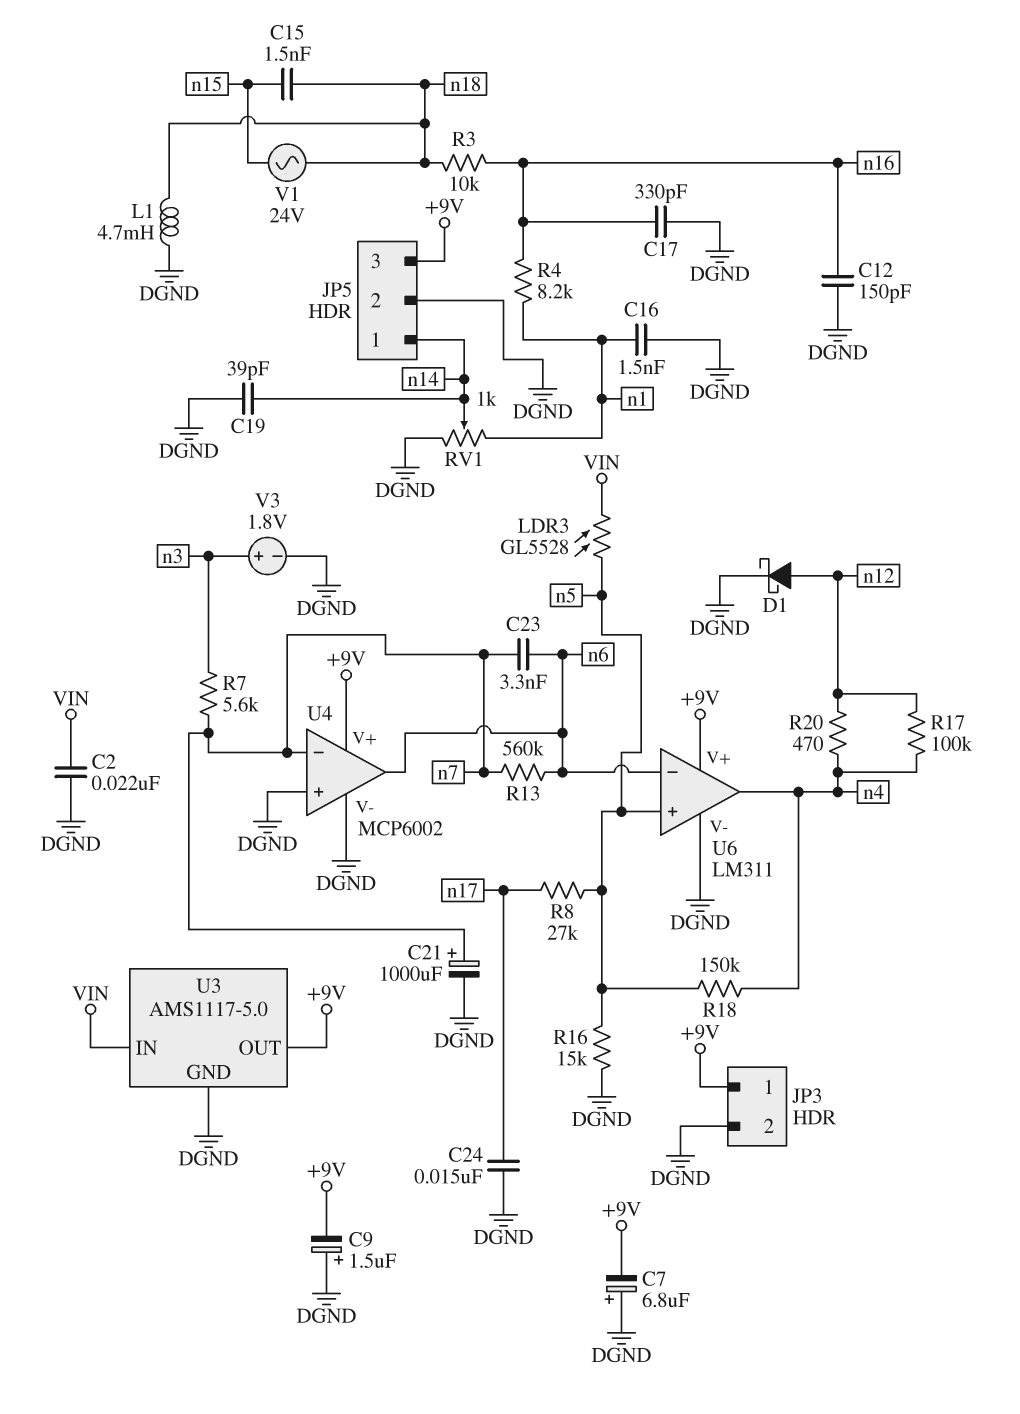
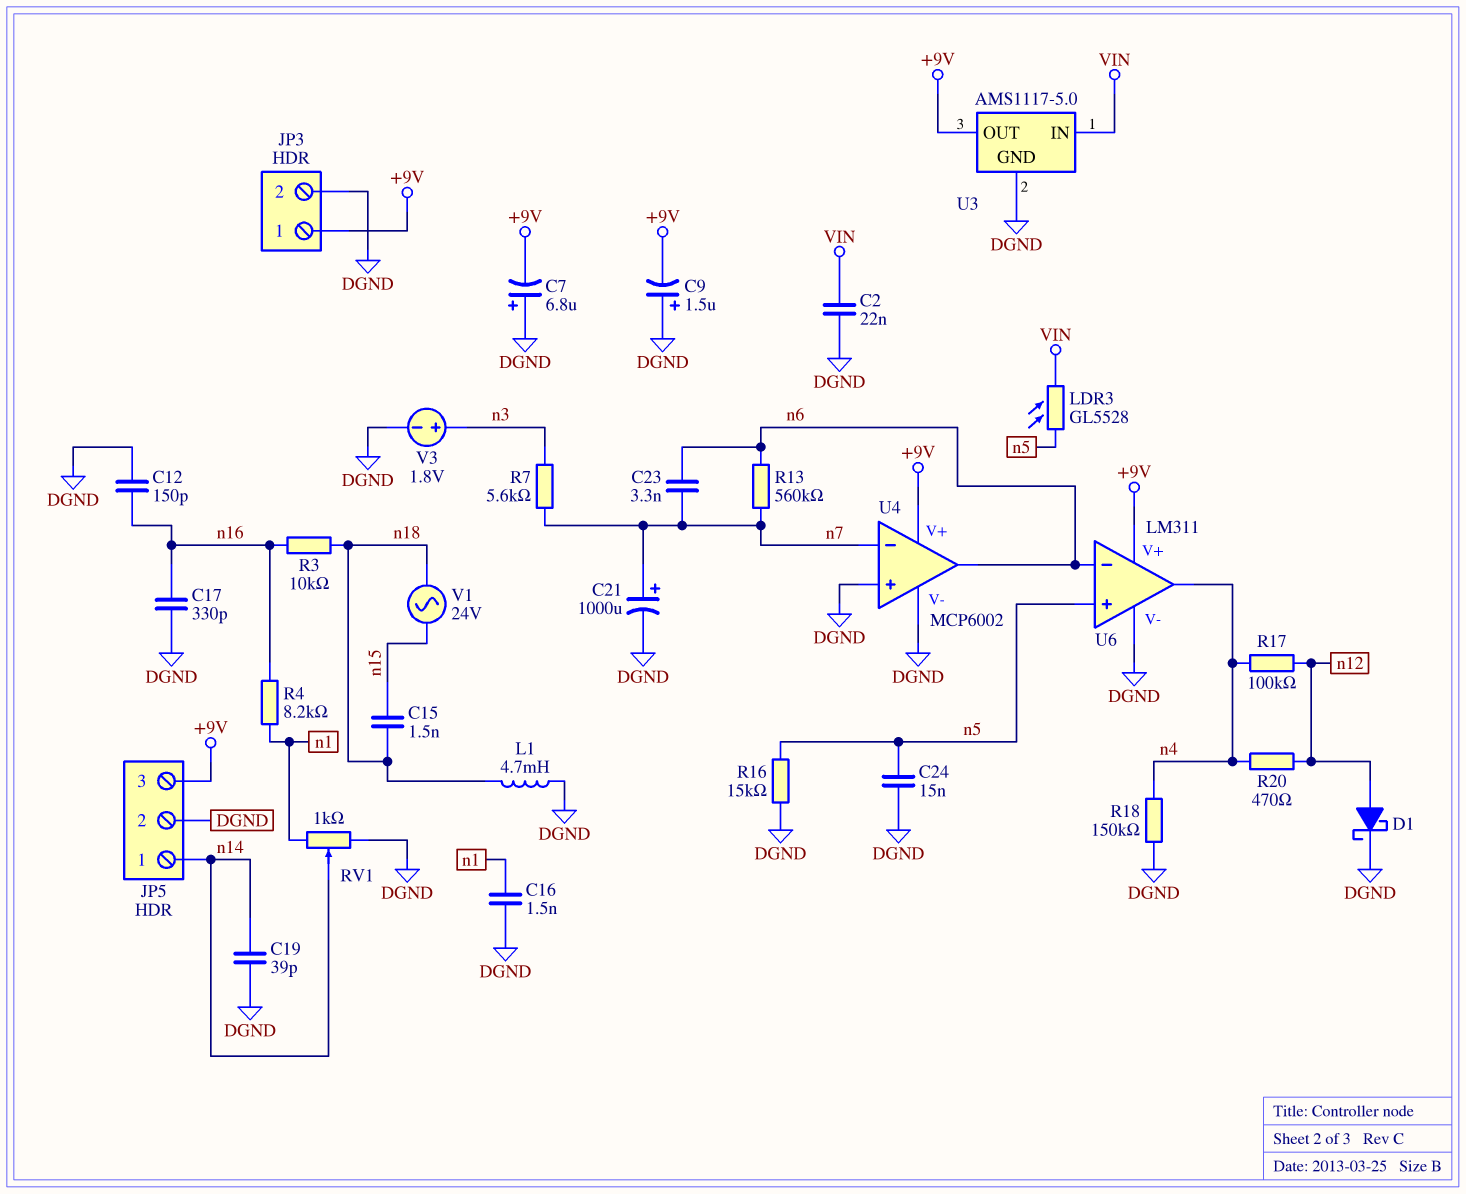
C24: 15nF (DGND, n17) -> 15nF (DGND, n5)
R8: 27k (n5, n17) -> none
R18: 150k (n4, n5) -> 150k (DGND, n4)

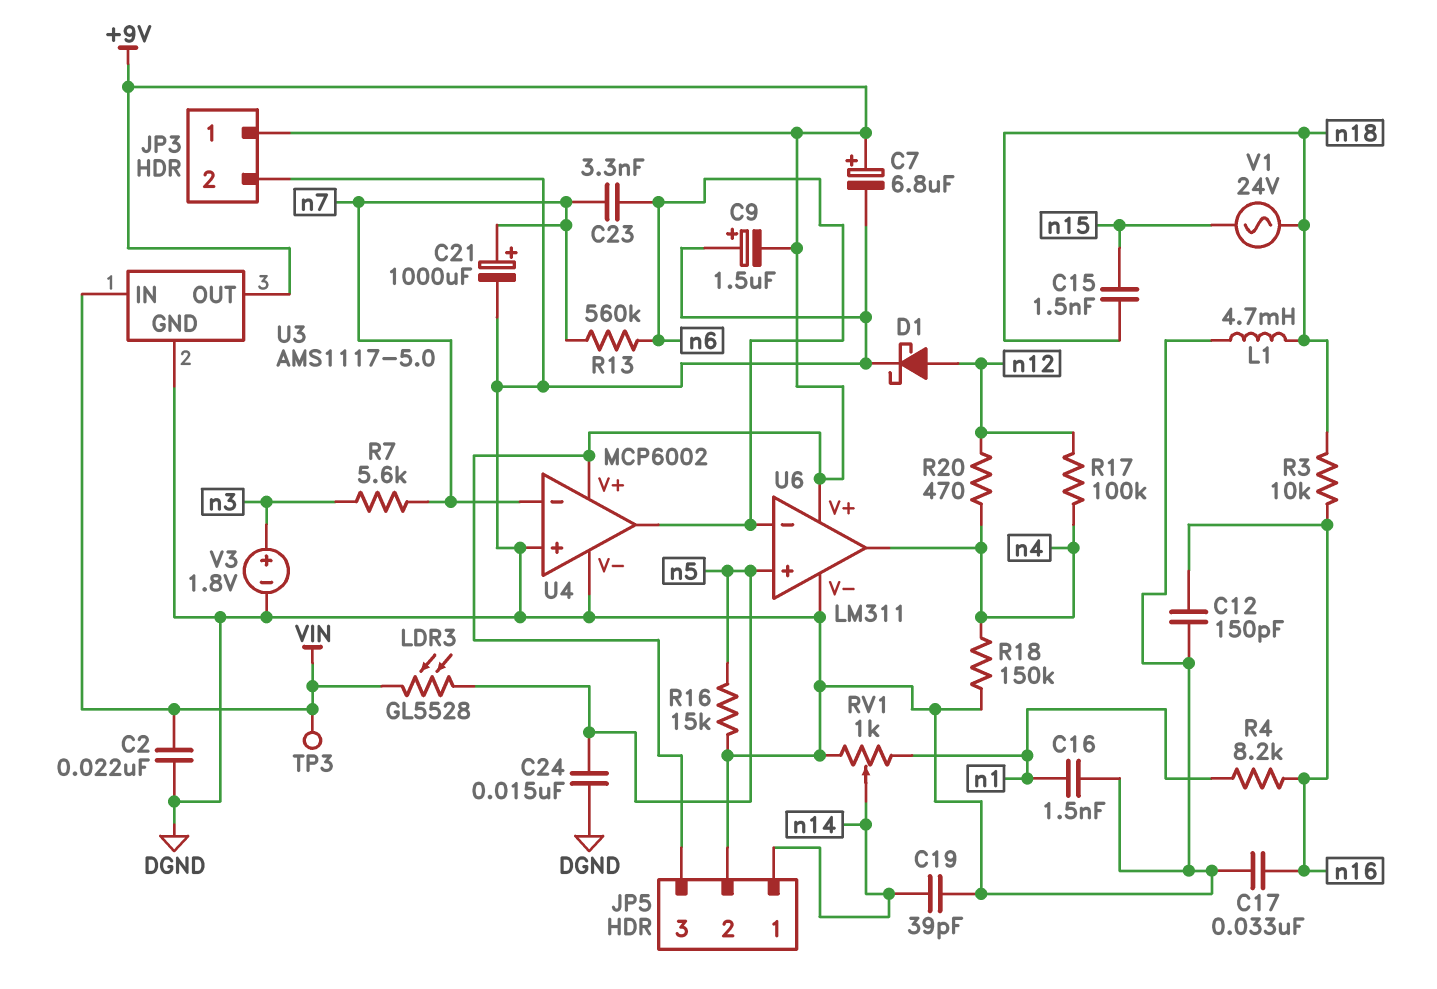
C7: 6.8uF (plus DGND, minus +9V) -> 6.8uF (plus +9V, minus DGND)
C17: 330pF (DGND, n16) -> 33nF (DGND, n16)
TP3: none -> test point (VIN)

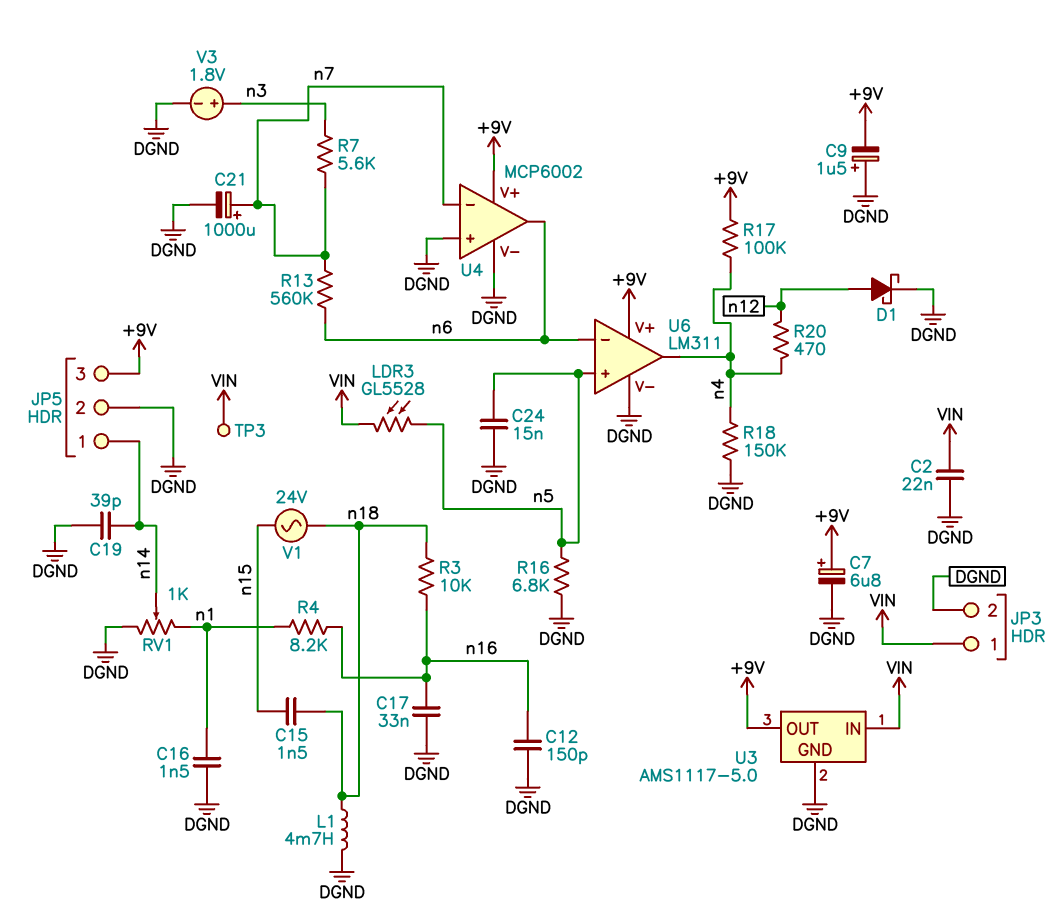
C23: 3.3nF (n6, n7) -> none
JP3 pin 1: +9V -> VIN
R16: 15k (DGND, n5) -> 6.8k (DGND, n5)
R17: 100k (n4, n12) -> 100k (+9V, n4)

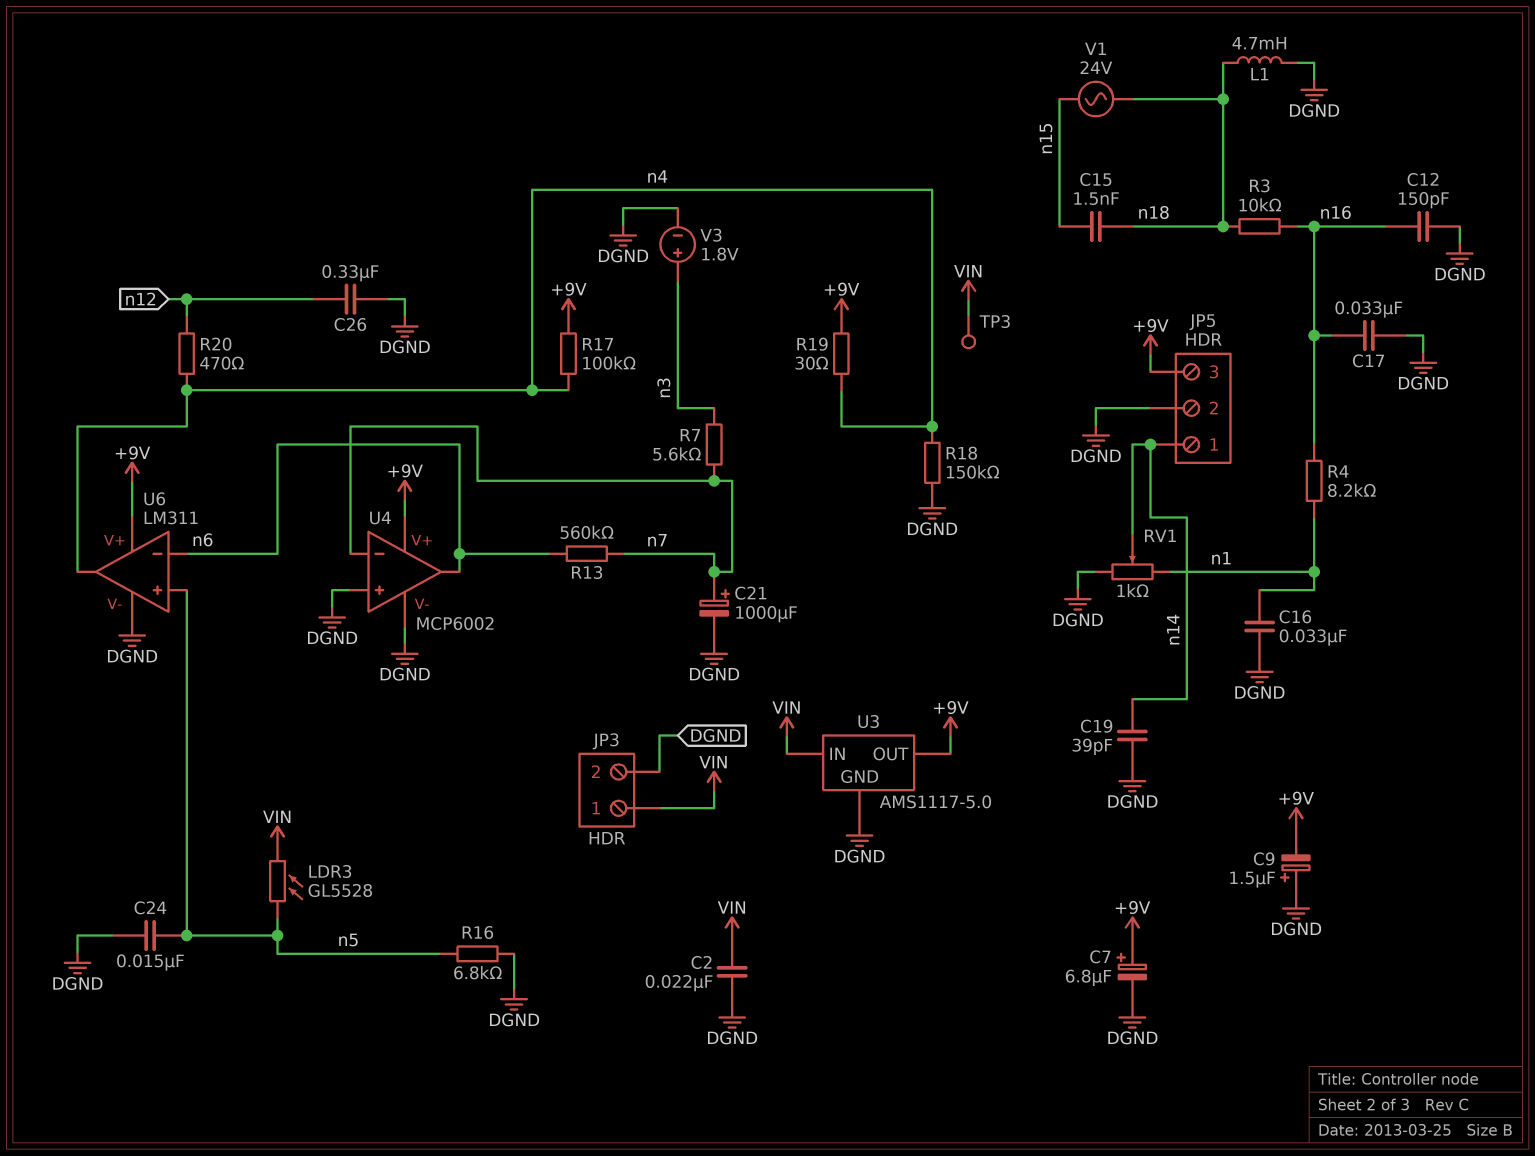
C16: 1.5nF (DGND, n1) -> 33nF (DGND, n1)
C26: none -> 330nF (DGND, n12)
D1: schottky (A n12, K DGND) -> none
R19: none -> 30 (+9V, n4)

